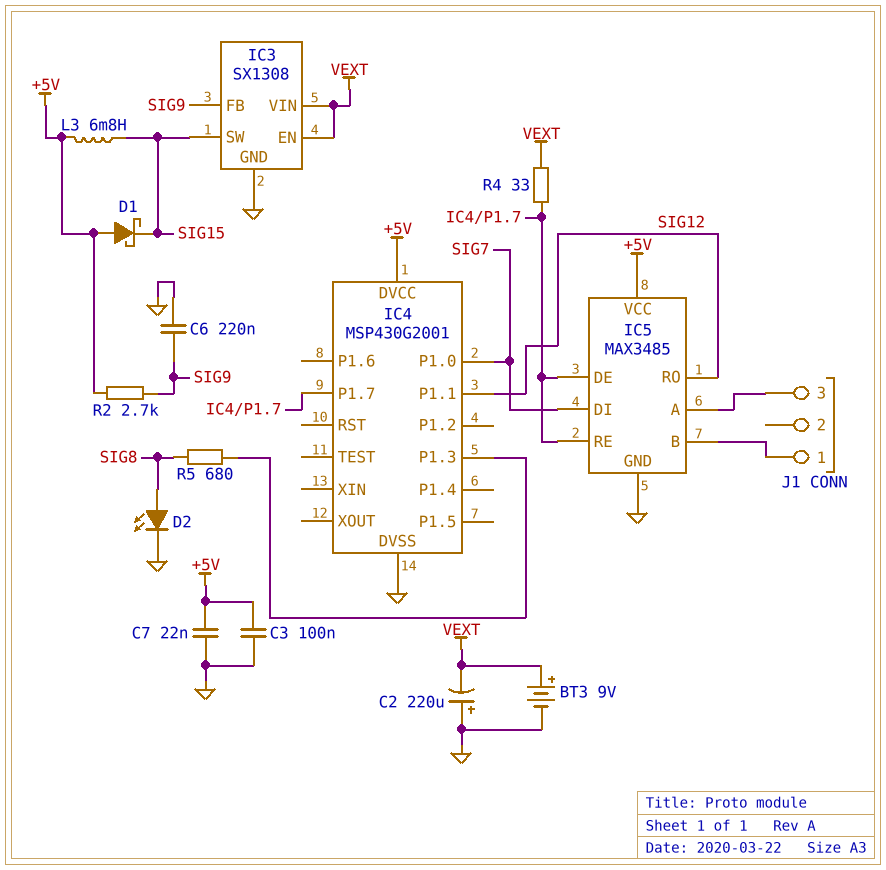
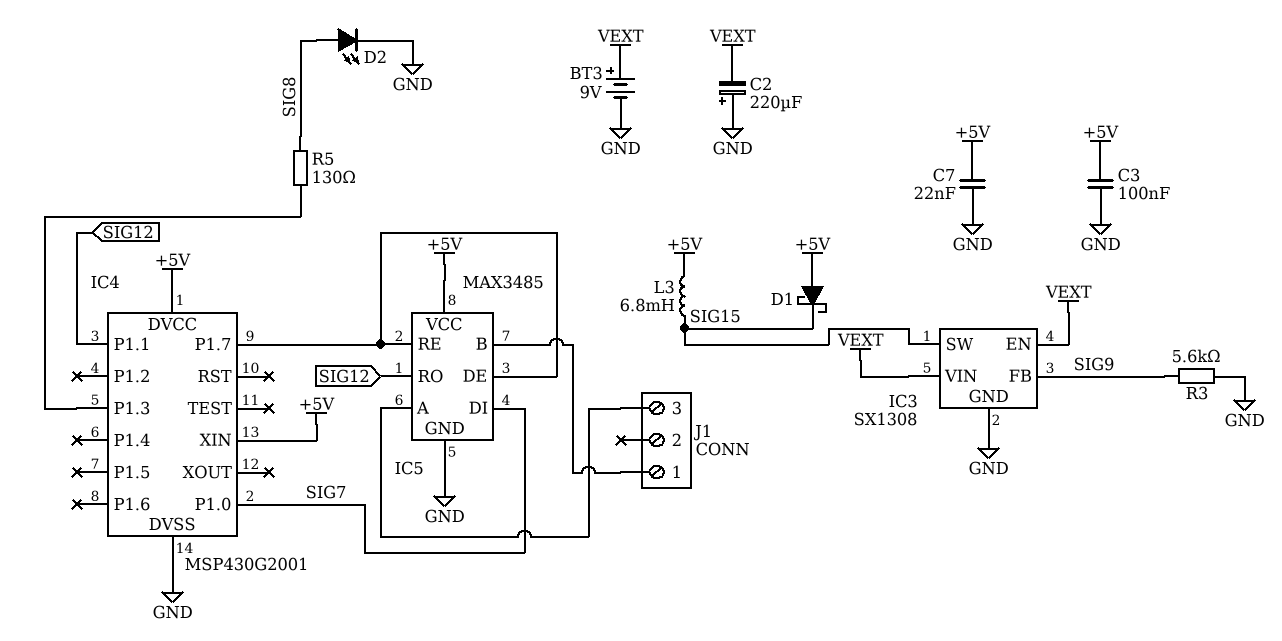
C6: 220nF (GND, SIG9) -> none
IC4 pin XIN: none -> +5V
R2: 2.7k (+5V, SIG9) -> none
R3: none -> 5.6k (GND, SIG9)
R4: 33 (IC4/P1.7, VEXT) -> none
R5: 680 (IC4/P1.3, SIG8) -> 130 (IC4/P1.3, SIG8)

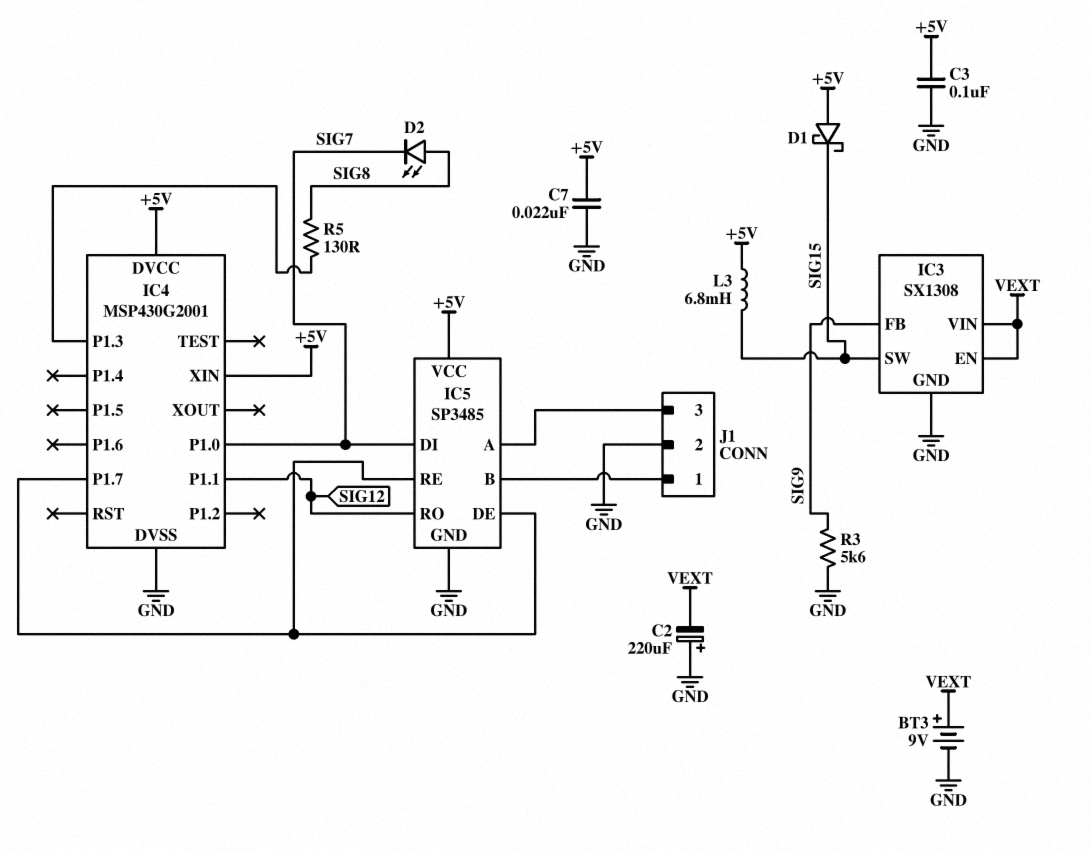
D2: LED (A SIG8, K GND) -> LED (A SIG8, K SIG7)
IC5: MAX3485 -> SP3485
J1 pin 2: none -> GND

